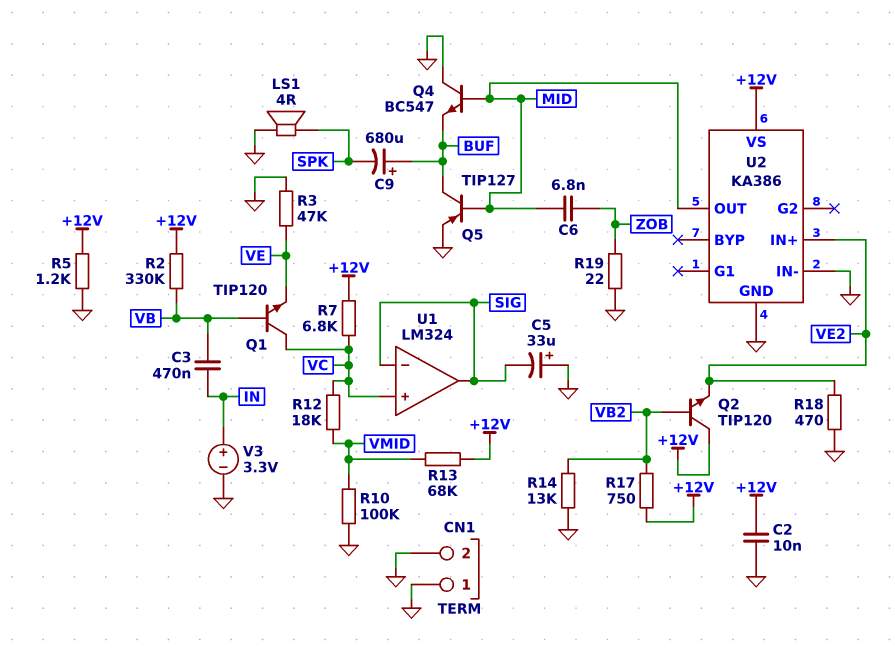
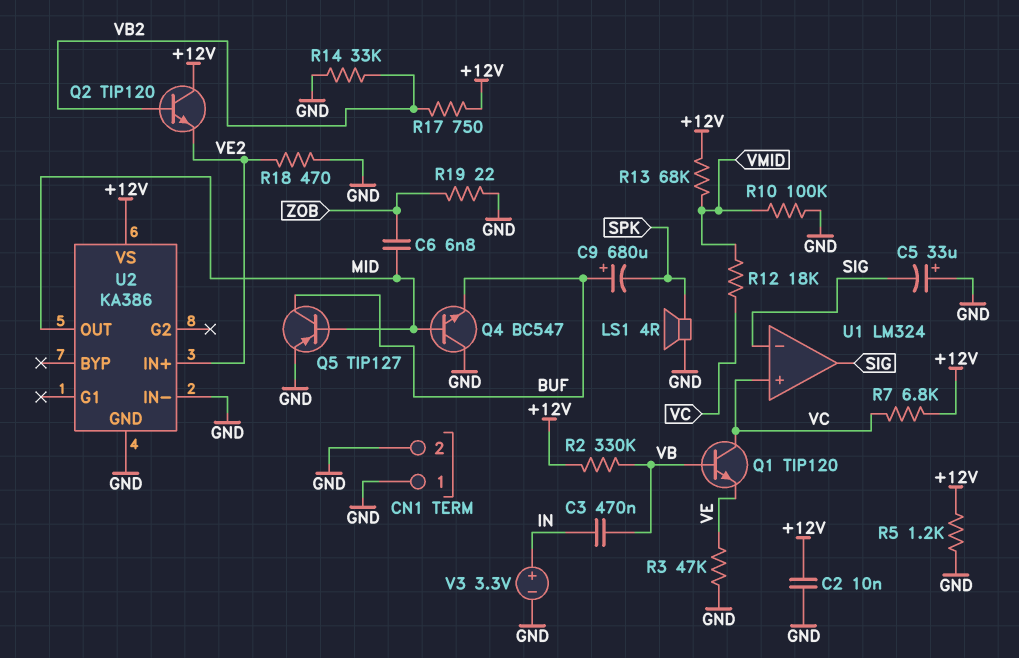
R14: 13k (GND, VB2) -> 33k (GND, VB2)

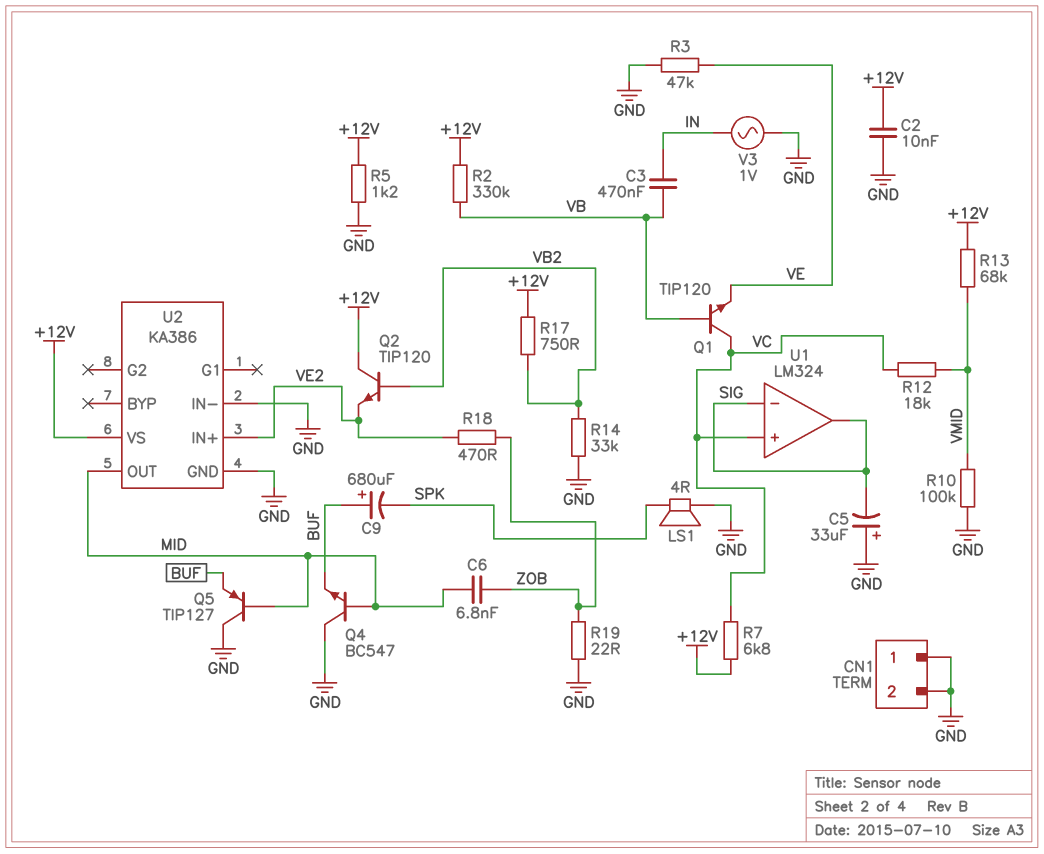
Q5: PNP TIP127 (B MID, C BUF, E GND) -> PNP TIP127 (B MID, C GND, E BUF)
R18: 470 (GND, VE2) -> 470 (VE2, ZOB)
V3: 3.3V (plus IN, minus GND) -> AC 1V (GND, IN)

